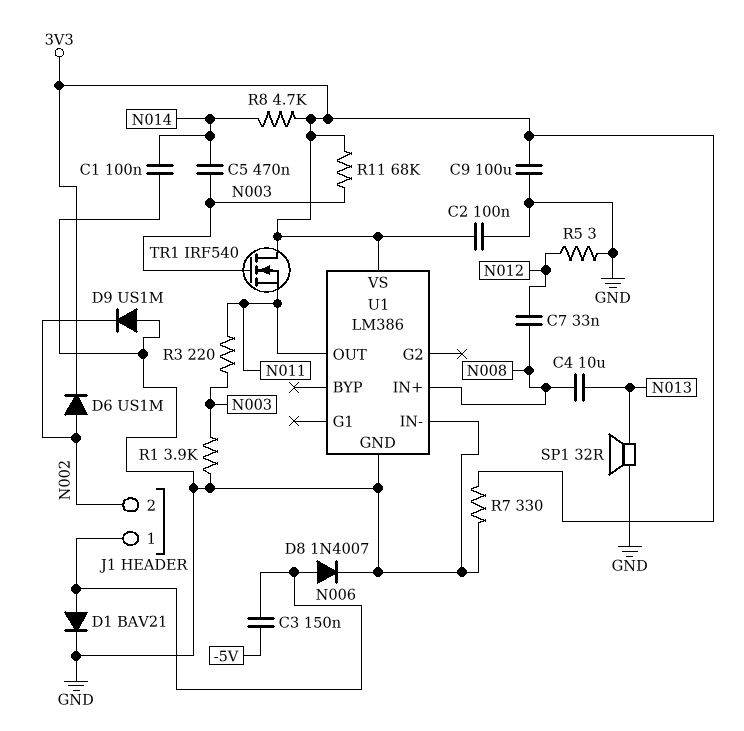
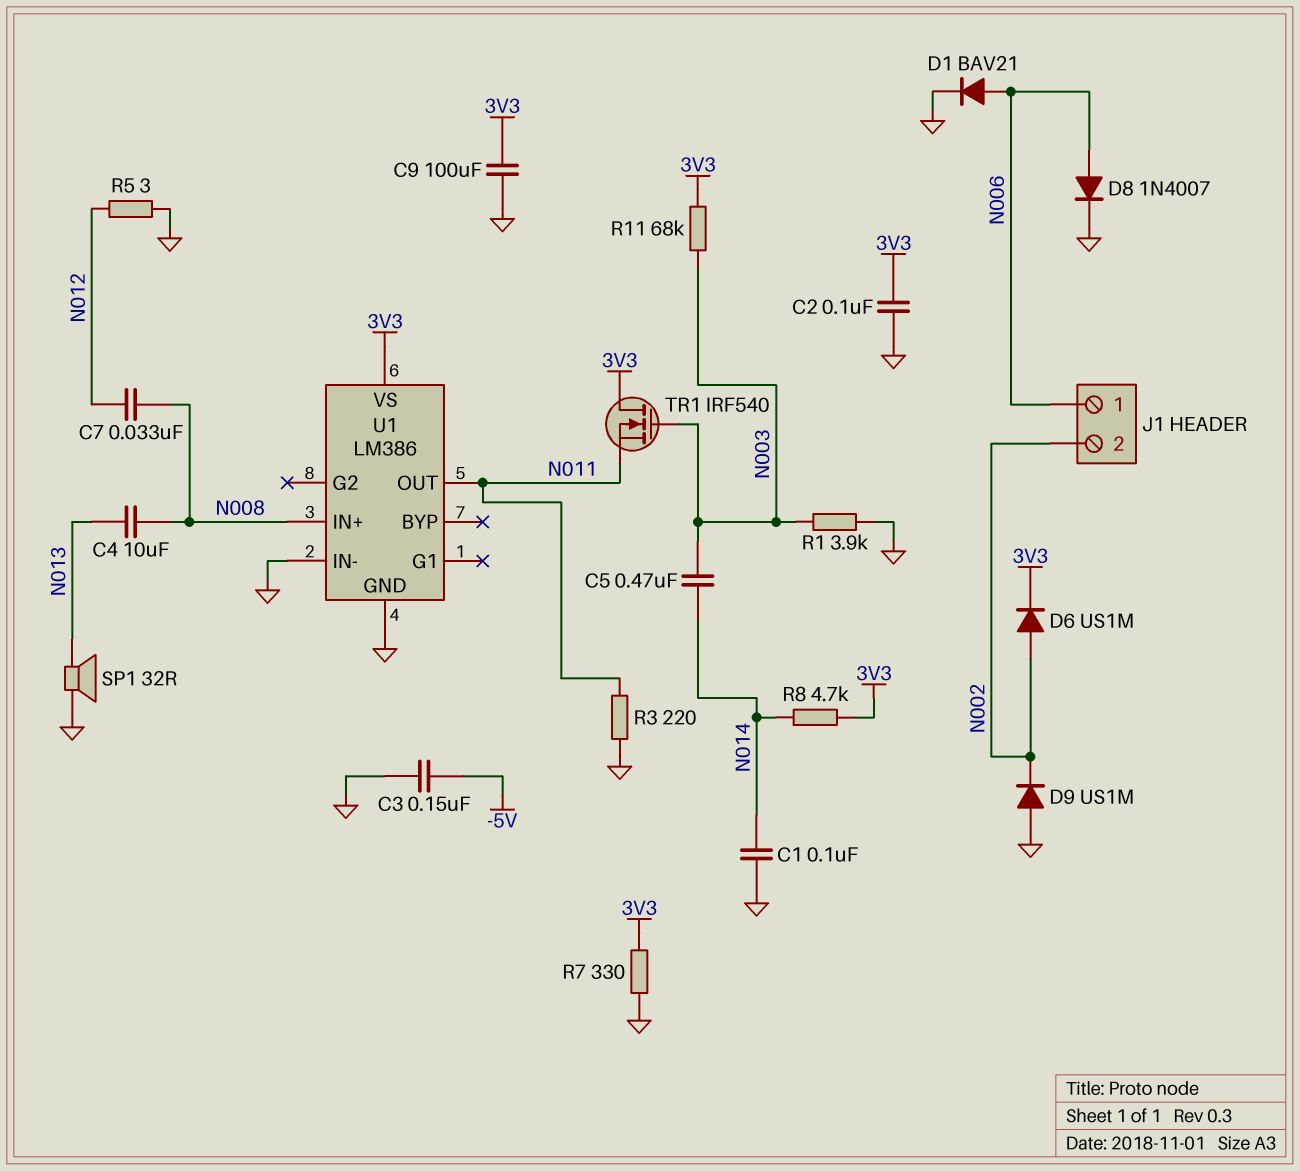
C3: 150nF (-5V, N006) -> 150nF (-5V, GND)
R3: 220 (N003, N011) -> 220 (GND, N011)

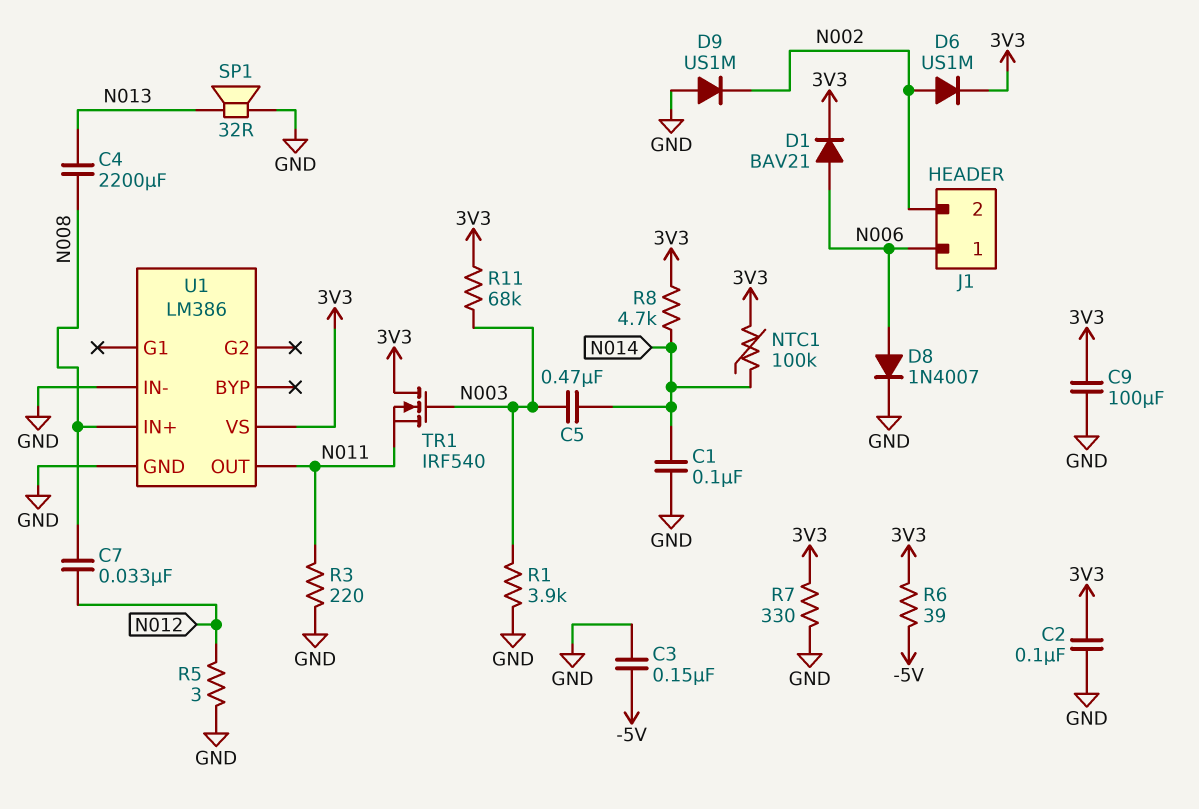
C4: 10uF (N008, N013) -> 2200uF (N008, N013)
D1: diode BAV21 (A N006, K GND) -> diode BAV21 (A N006, K 3V3)
NTC1: none -> 100k (3V3, N014)
R6: none -> 39 (-5V, 3V3)

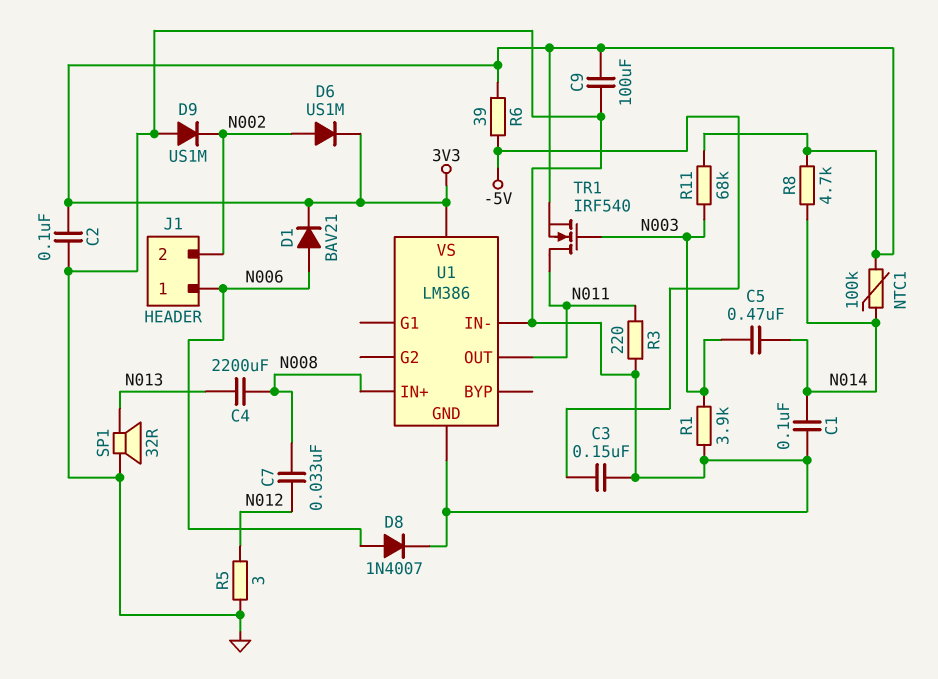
R7: 330 (3V3, GND) -> none
TR1: NMOS IRF540 (G N003, D 3V3, S N011) -> NMOS IRF540 (G N003, D N011, S 3V3)

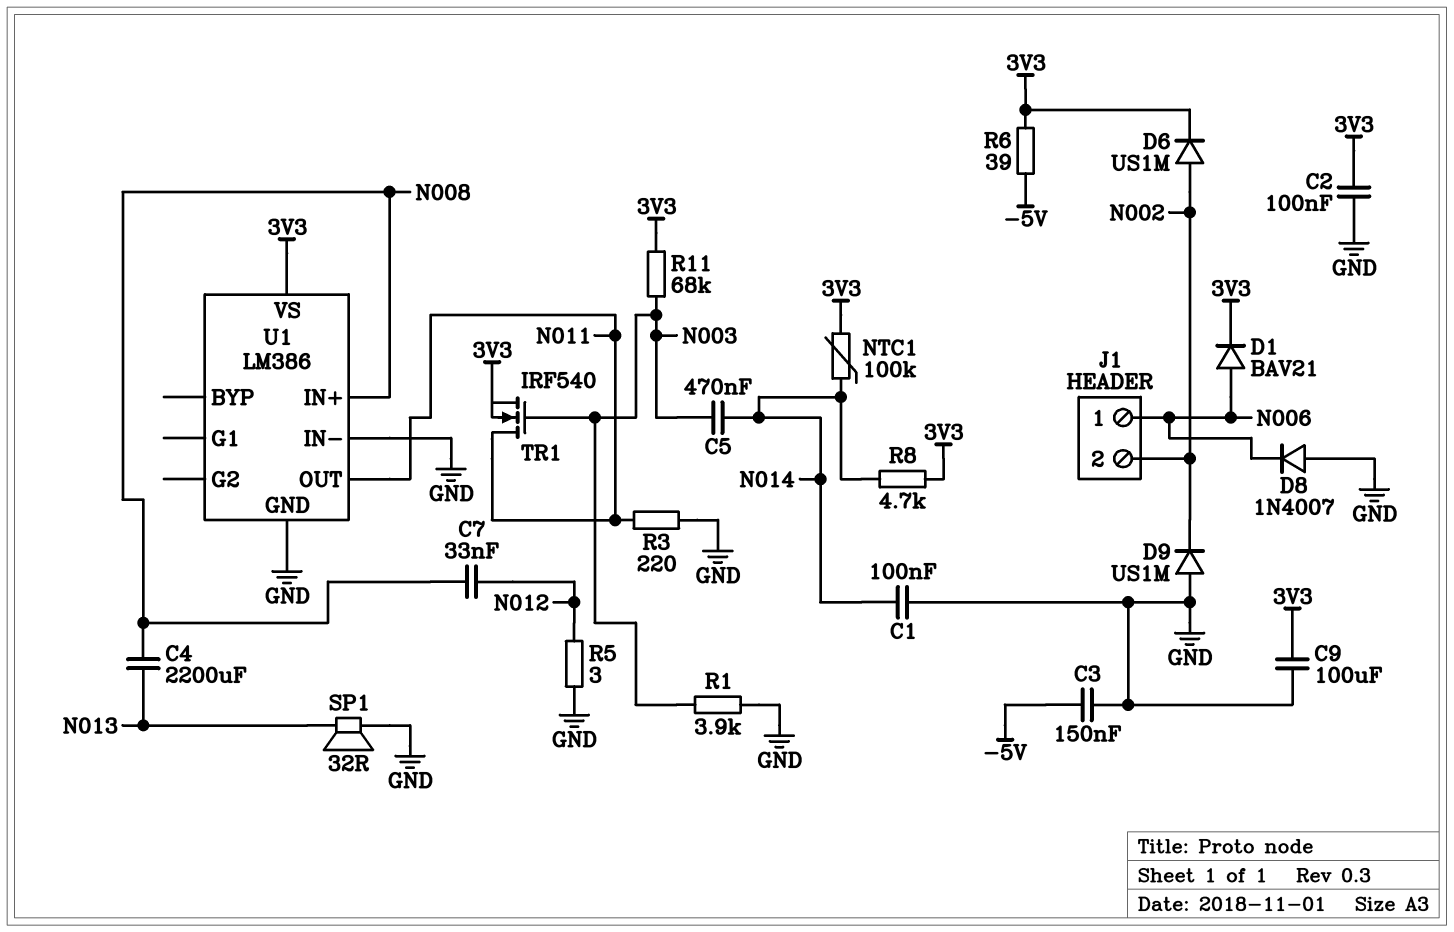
D8: diode 1N4007 (A N006, K GND) -> diode 1N4007 (A GND, K N006)

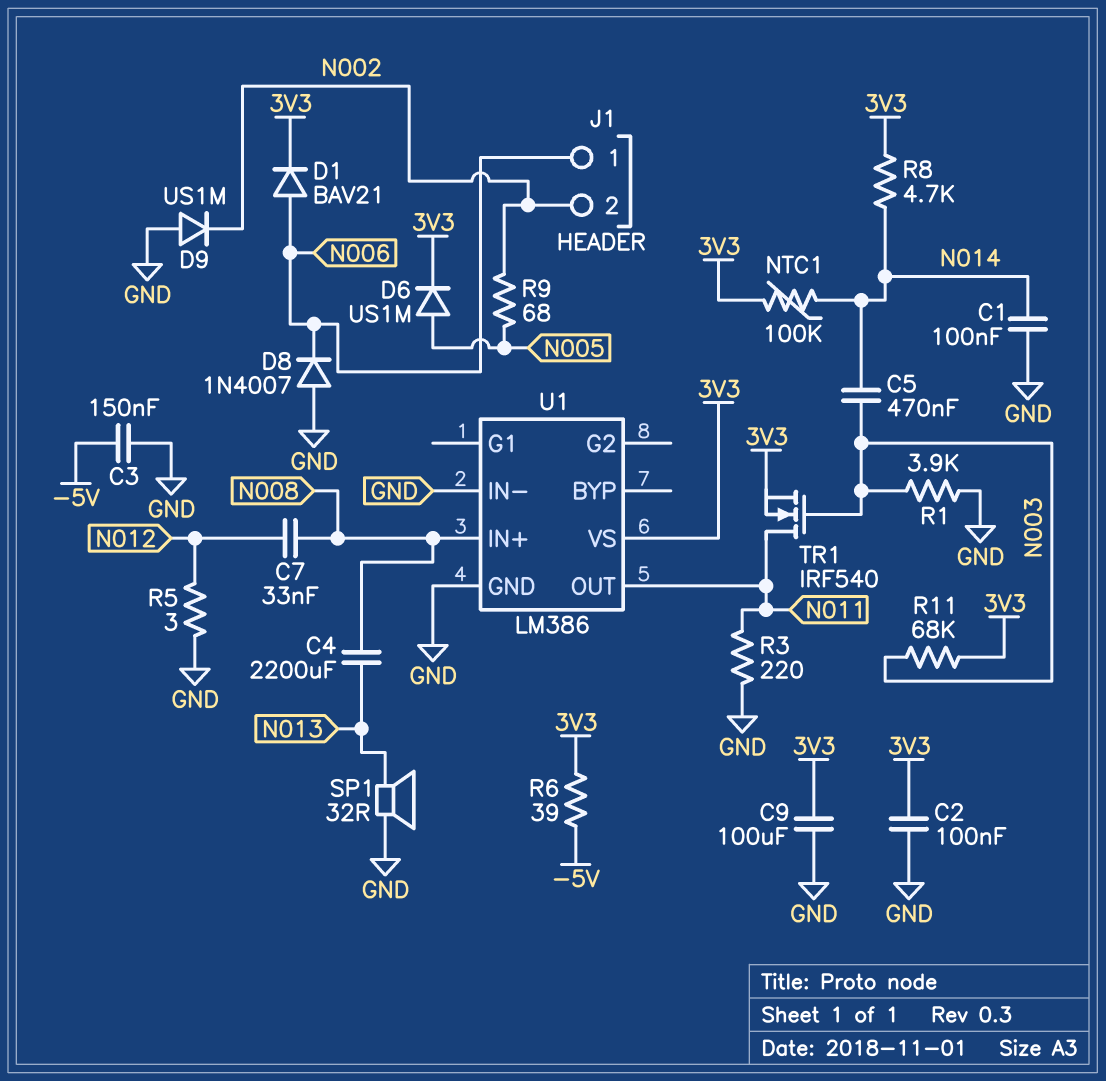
D6: diode US1M (A N002, K 3V3) -> diode US1M (A N005, K 3V3)
R9: none -> 68 (N002, N005)

